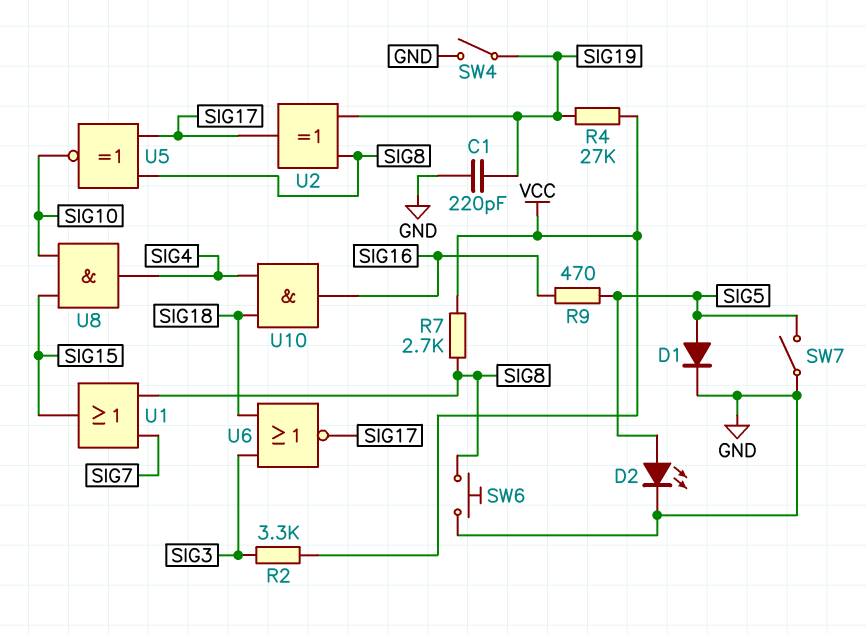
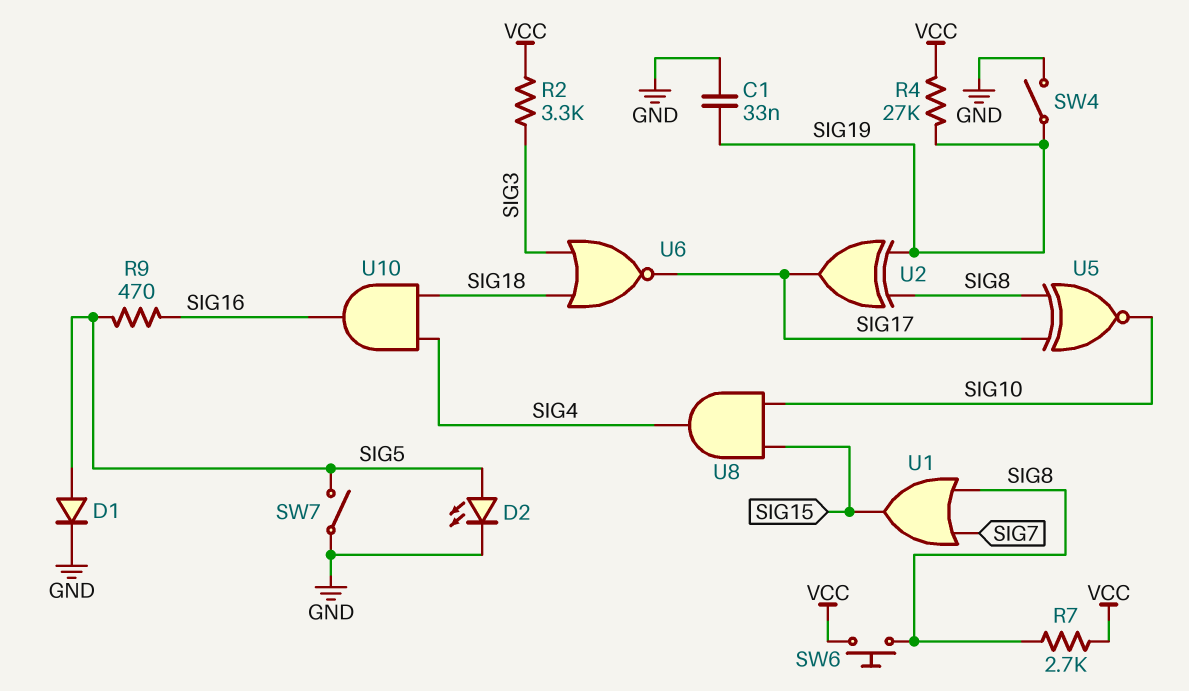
C1: 220pF (GND, SIG19) -> 33nF (GND, SIG19)
SW6: button (GND, SIG8) -> button (SIG8, VCC)

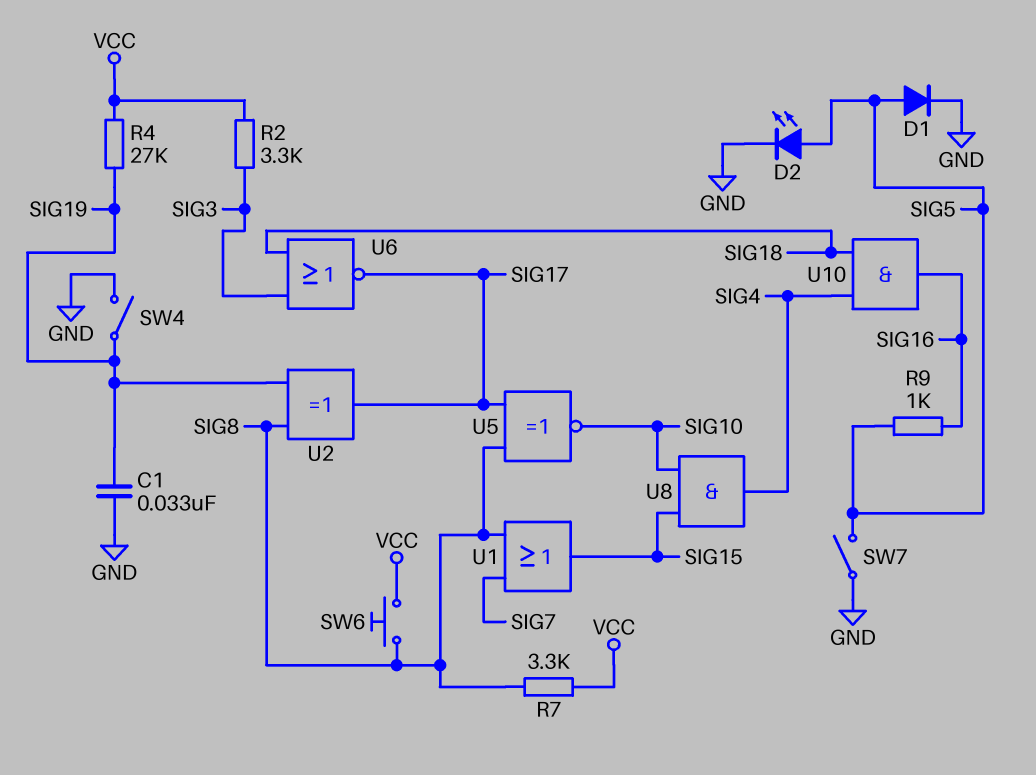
R7: 2.7k (SIG8, VCC) -> 3.3k (SIG8, VCC)
R9: 470 (SIG5, SIG16) -> 1k (SIG5, SIG16)

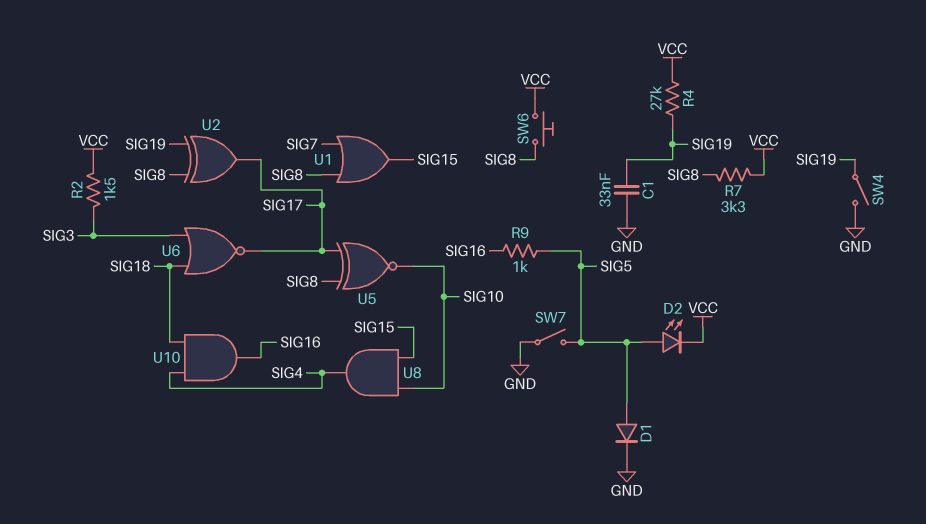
D2: LED (A SIG5, K GND) -> LED (A SIG5, K VCC)
R2: 3.3k (SIG3, VCC) -> 1.5k (SIG3, VCC)

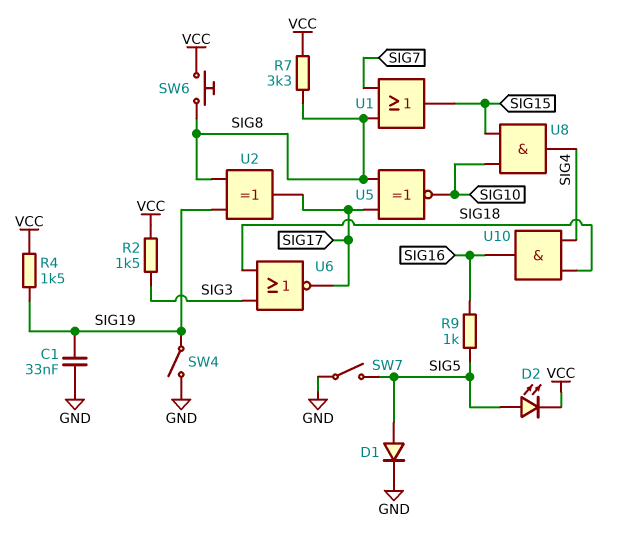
R4: 27k (SIG19, VCC) -> 1.5k (SIG19, VCC)

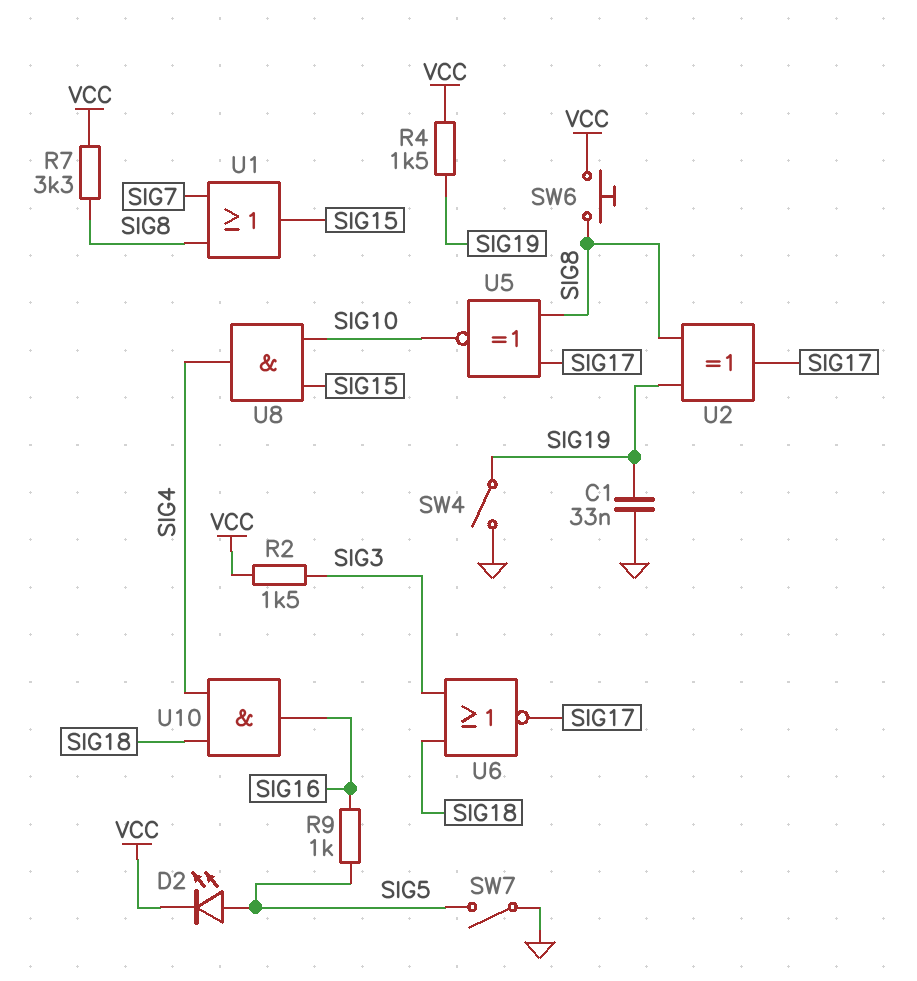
D1: diode (A SIG5, K GND) -> none

